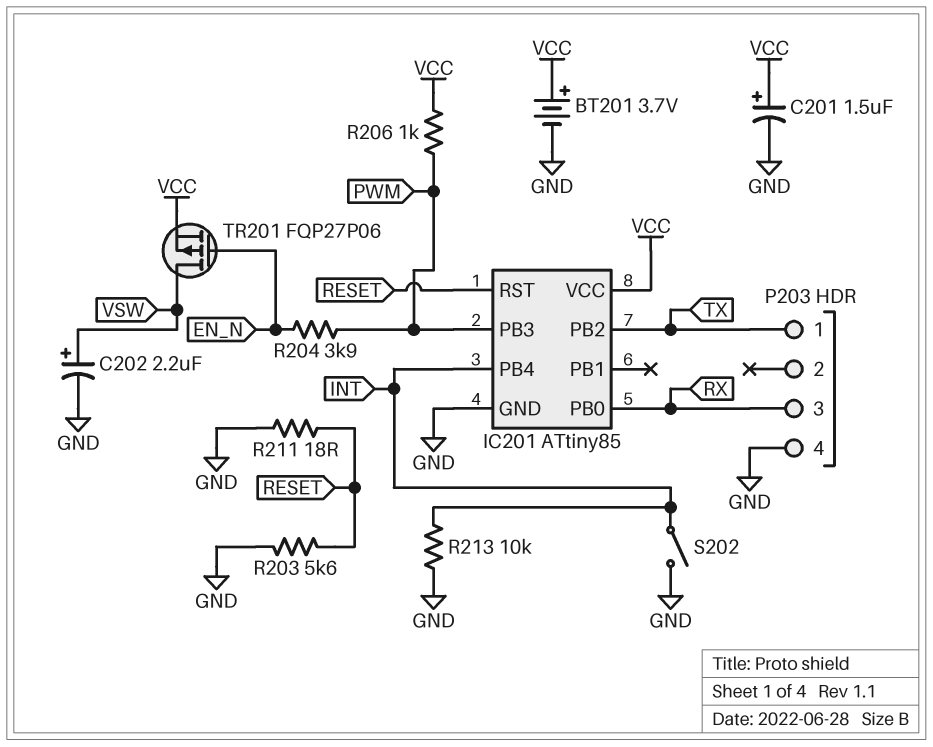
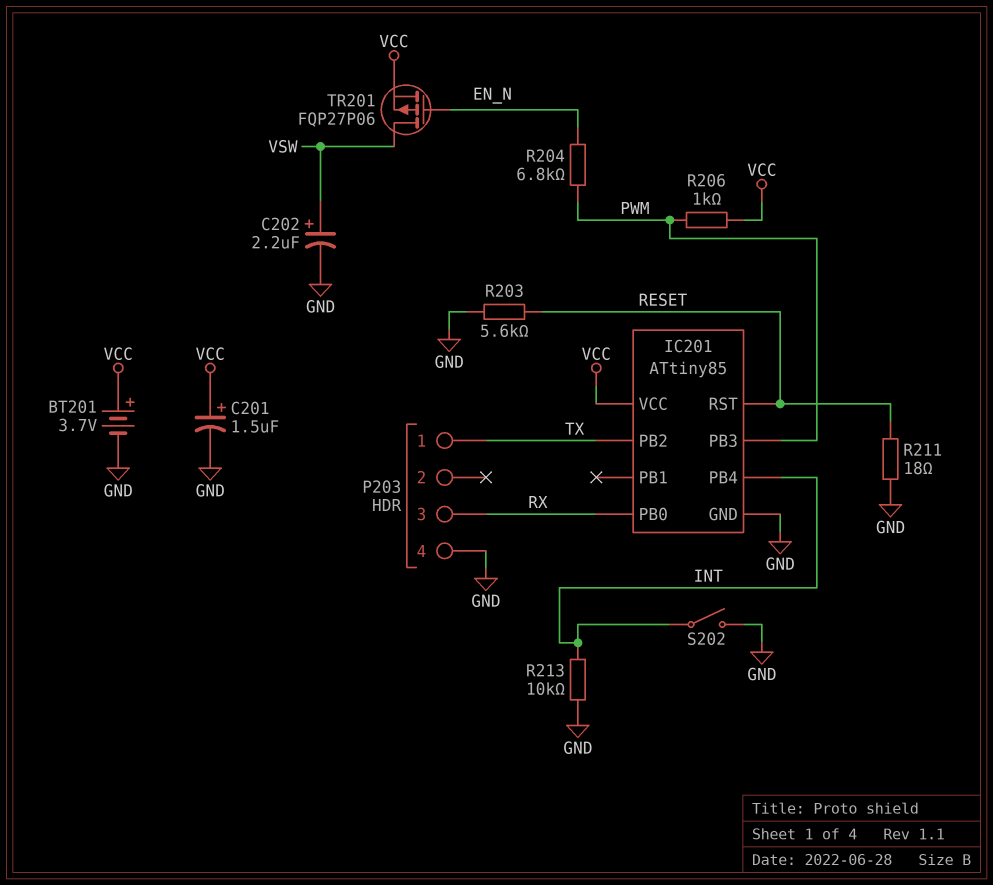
R204: 3.9k (EN_N, PWM) -> 6.8k (EN_N, PWM)

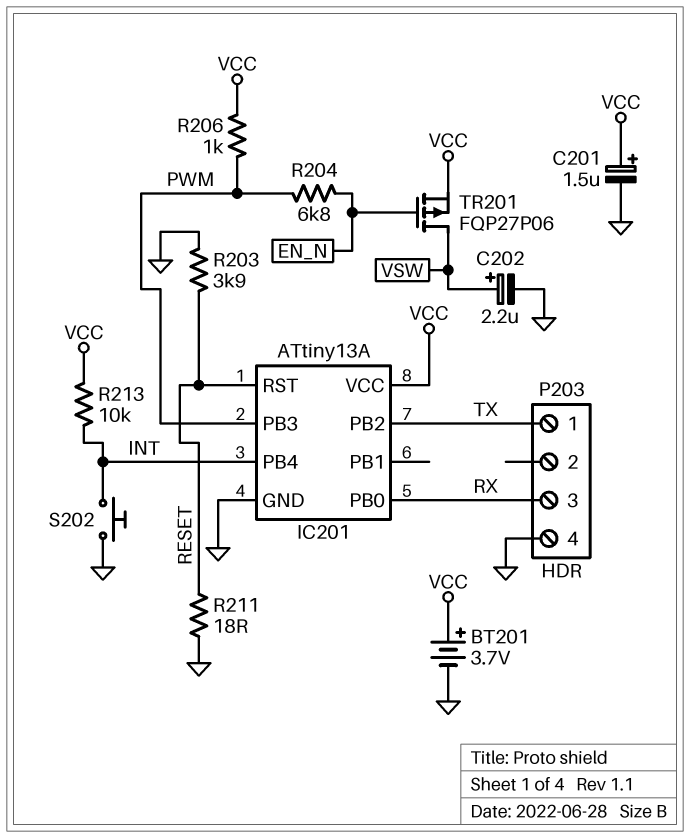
IC201: ATtiny85 -> ATtiny13A
R203: 5.6k (GND, RESET) -> 3.9k (GND, RESET)
R213: 10k (GND, INT) -> 10k (INT, VCC)
S202: switch (GND, INT) -> button (GND, INT)

